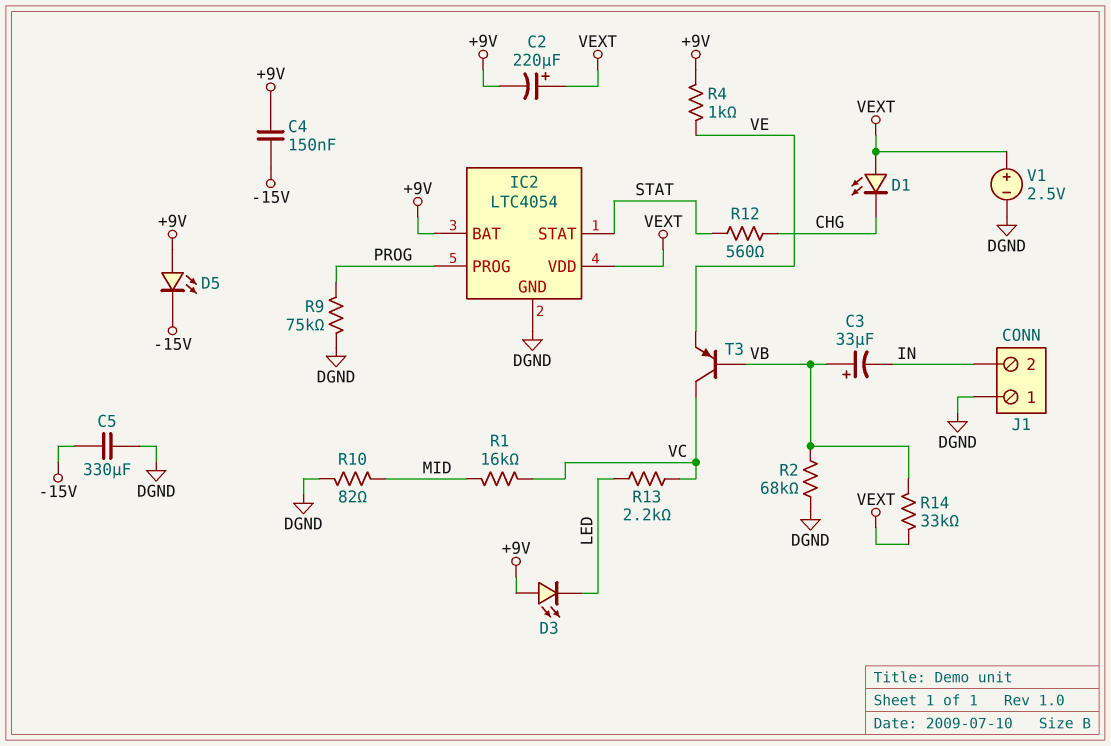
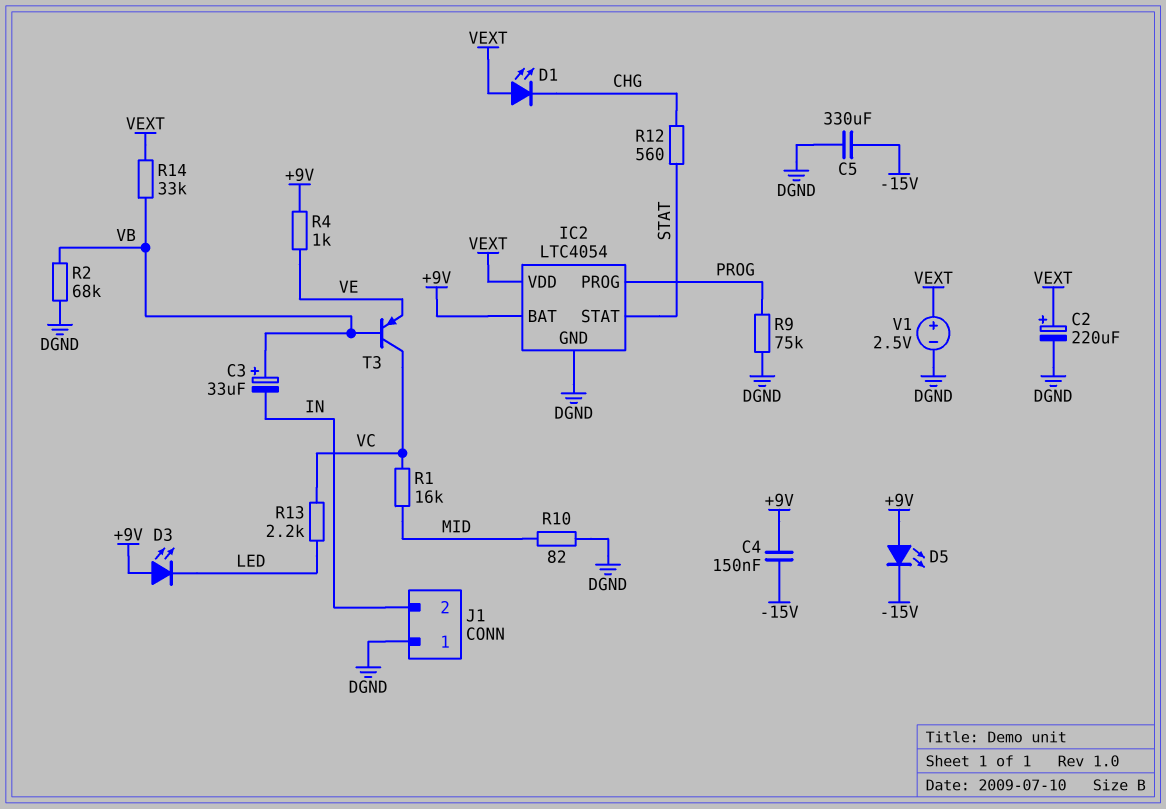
C2: 220uF (plus VEXT, minus +9V) -> 220uF (plus VEXT, minus DGND)

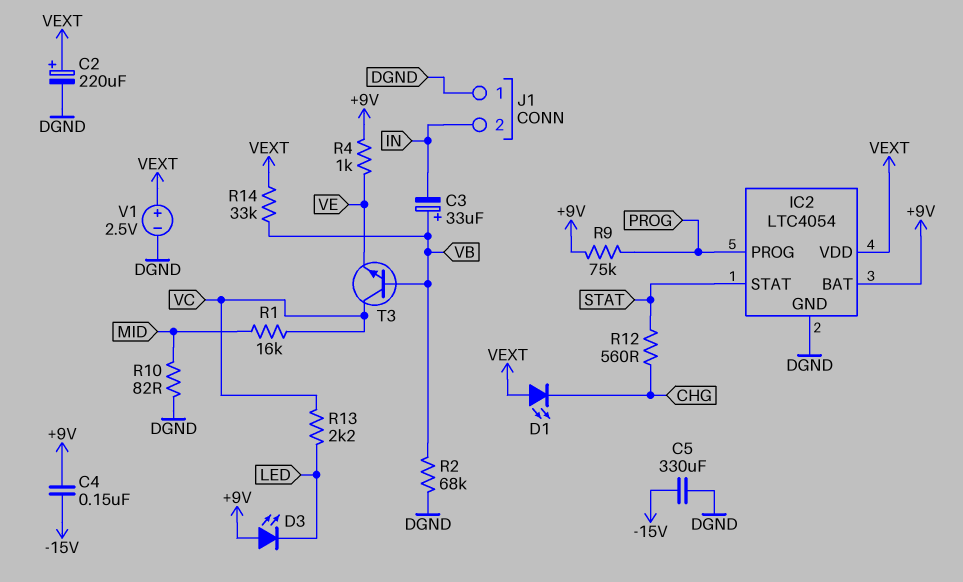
D5: LED (A +9V, K -15V) -> none
R9: 75k (DGND, PROG) -> 75k (+9V, PROG)
T3: PNP (B VB, C VC, E VE) -> NPN (B VB, C VC, E VE)

